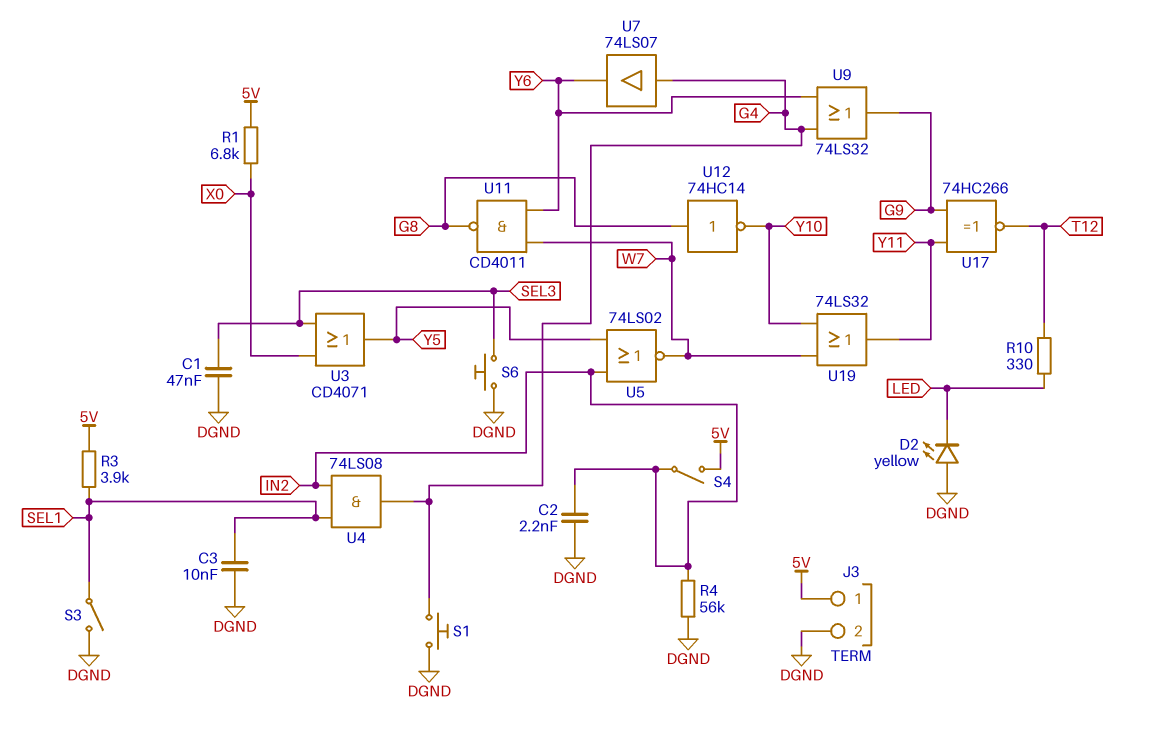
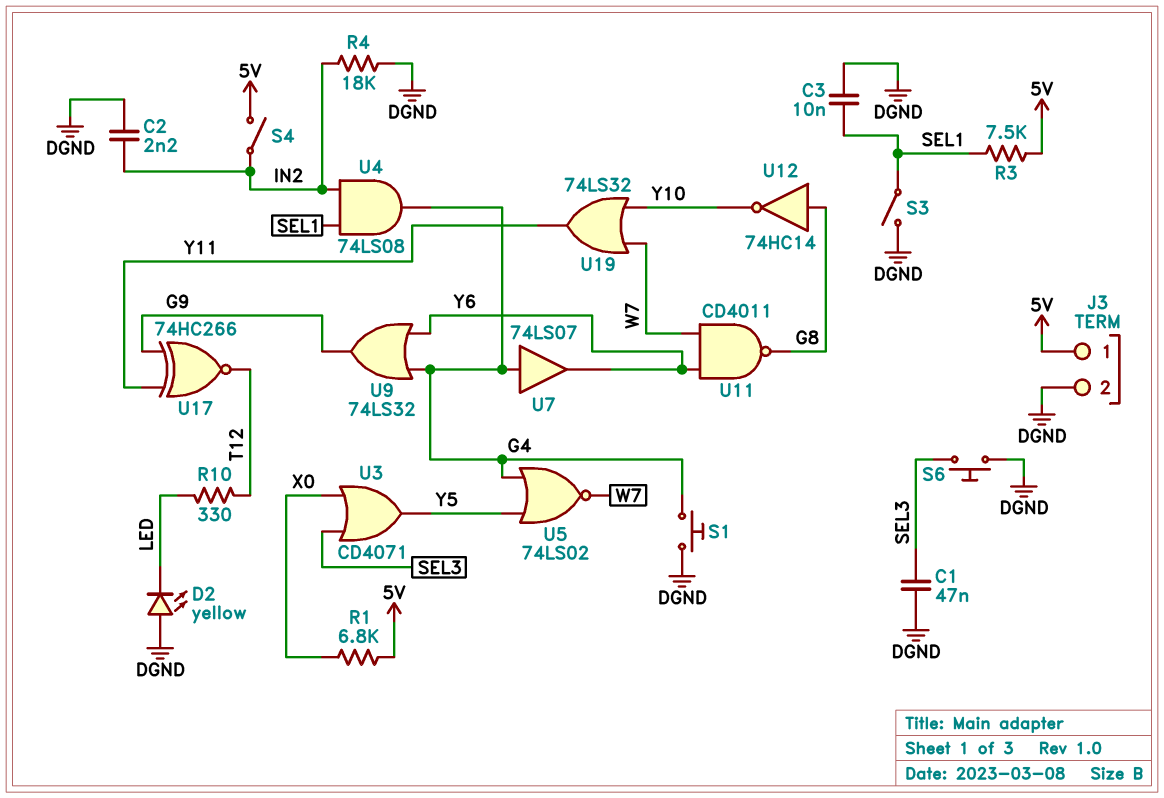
R3: 3.9k (5V, SEL1) -> 7.5k (5V, SEL1)
R4: 56k (DGND, IN2) -> 18k (DGND, IN2)
U5: NOR 74LS02 (in IN2, in Y5, out W7) -> NOR 74LS02 (in G4, in Y5, out W7)

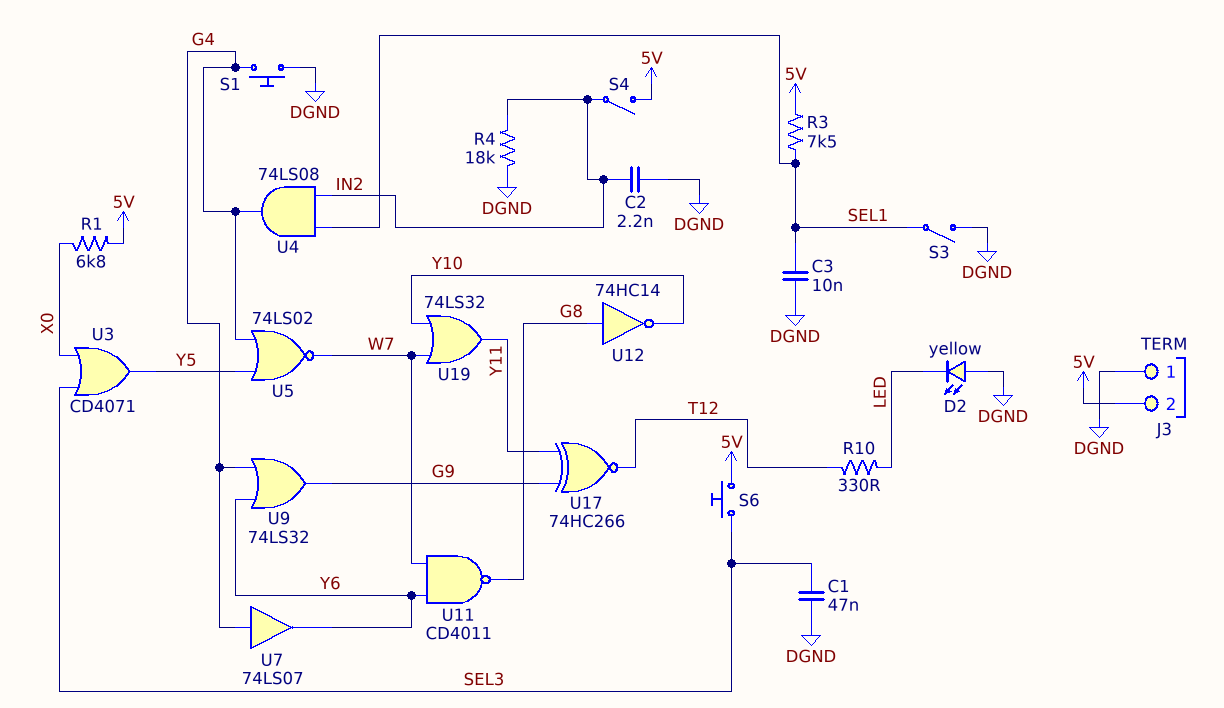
J3 pin 1: 5V -> DGND
J3 pin 2: DGND -> 5V
S6: button (DGND, SEL3) -> button (5V, SEL3)

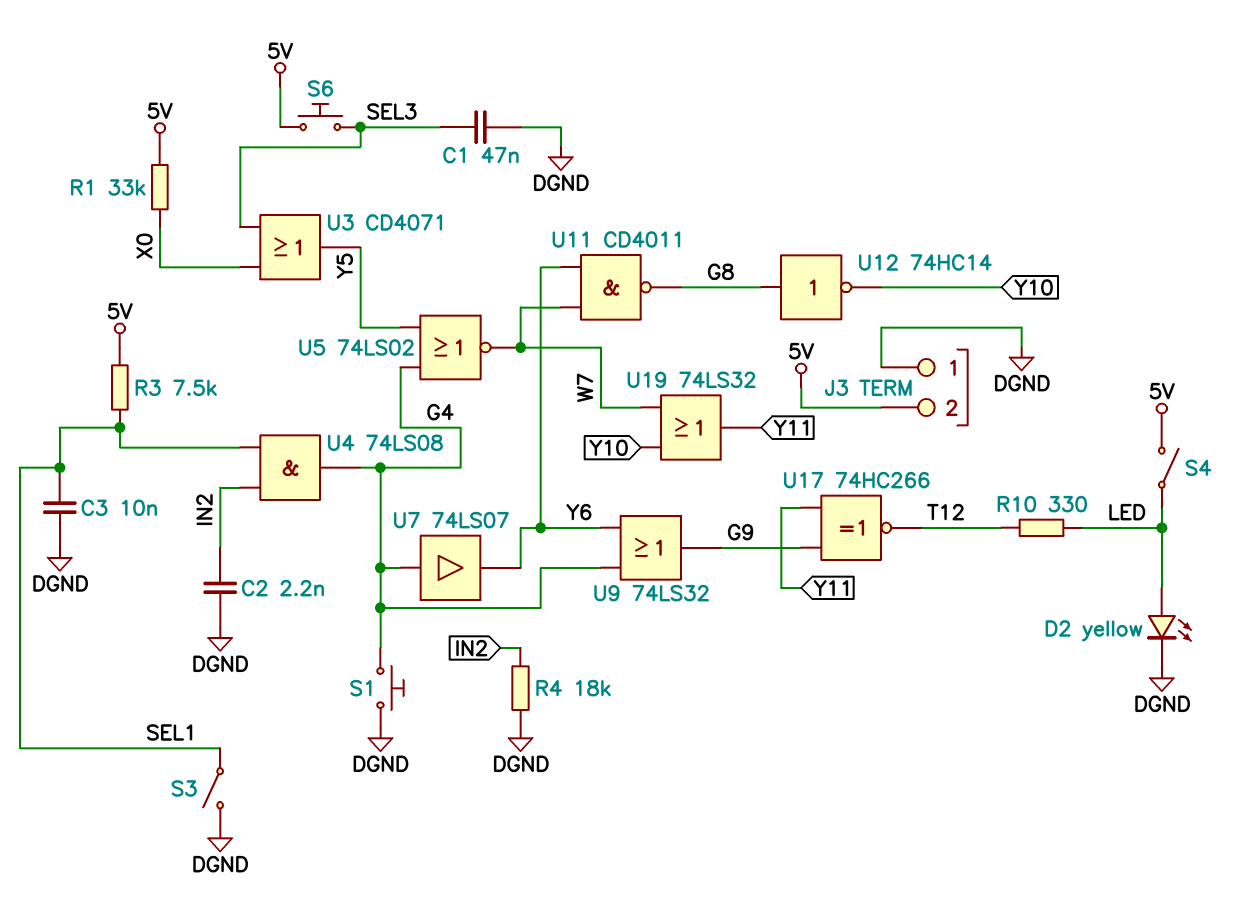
D2: LED yellow (A DGND, K LED) -> LED yellow (A LED, K DGND)
R1: 6.8k (5V, X0) -> 33k (5V, X0)
S4: switch (5V, IN2) -> switch (5V, LED)

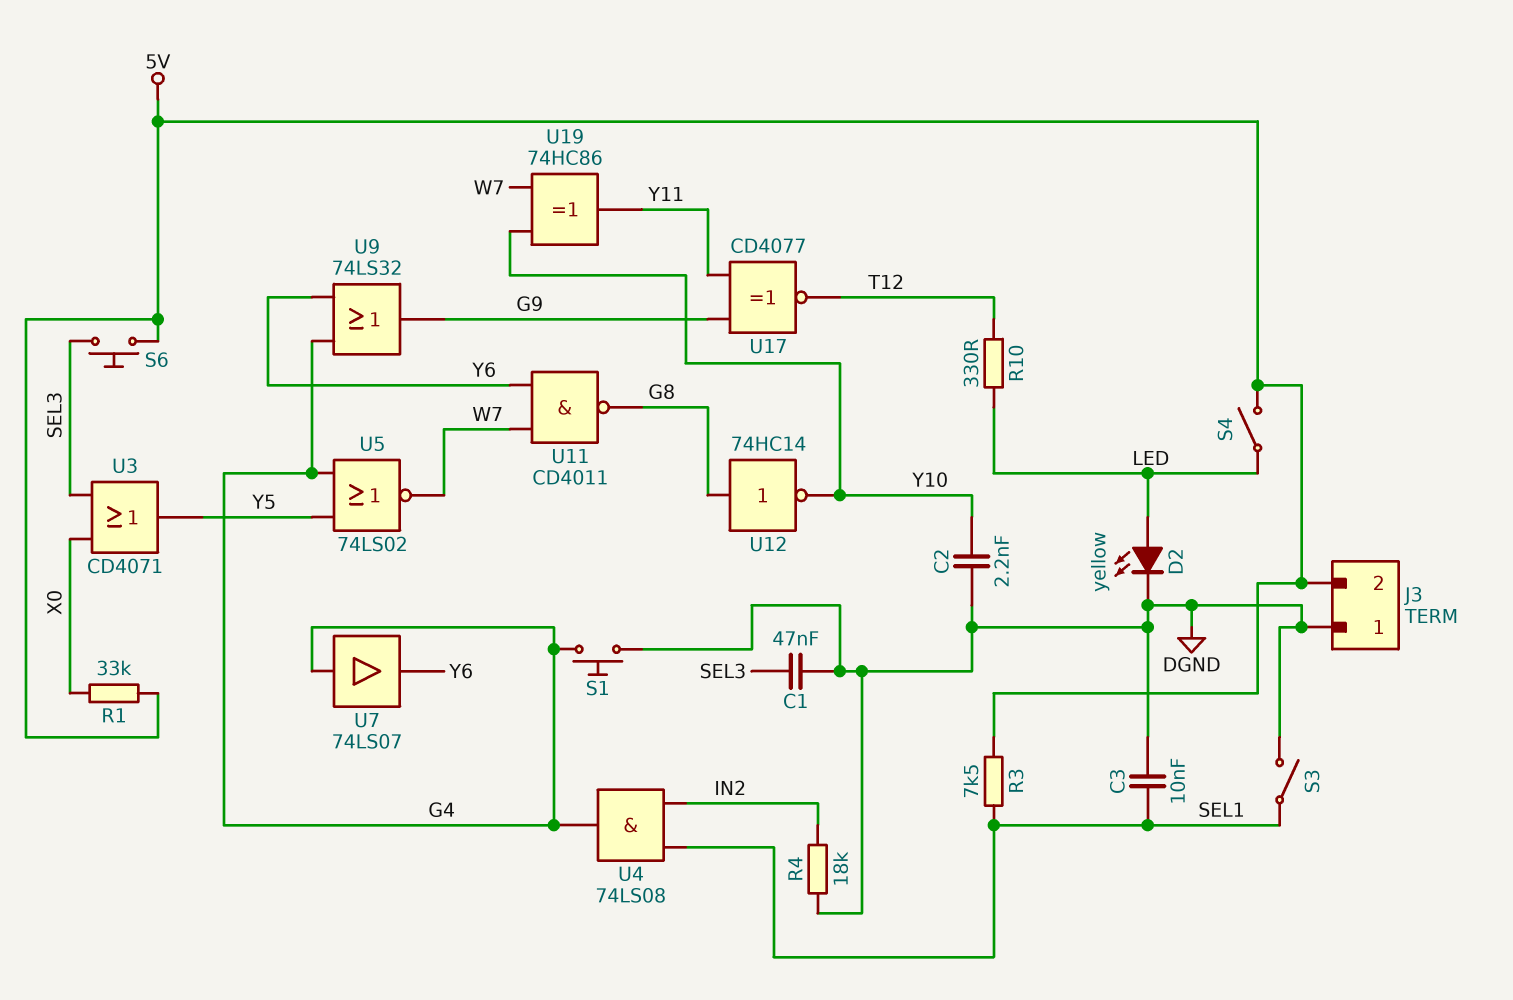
C2: 2.2nF (DGND, IN2) -> 2.2nF (DGND, Y10)
U17: XNOR 74HC266 (in G9, in Y11, out T12) -> XNOR CD4077 (in G9, in Y11, out T12)
U19: OR 74LS32 (in W7, in Y10, out Y11) -> XOR 74HC86 (in W7, in Y10, out Y11)

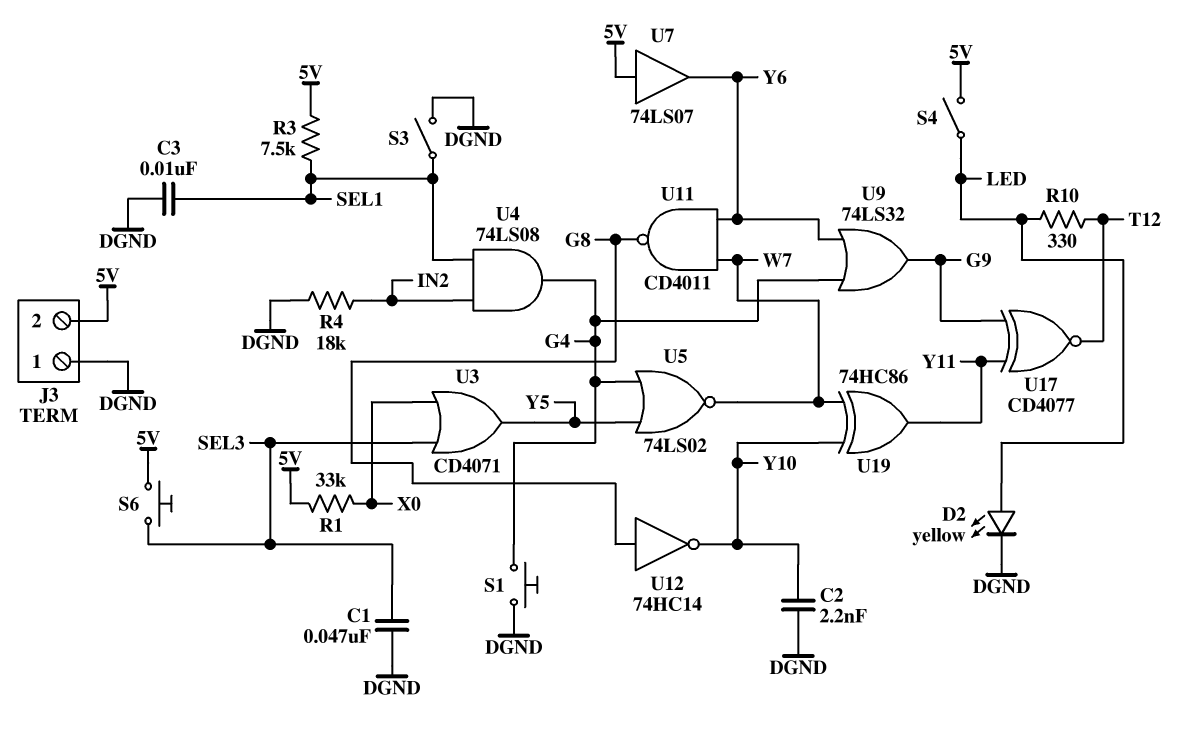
U7: buffer 74LS07 (in G4, out Y6) -> buffer 74LS07 (in 5V, out Y6)

